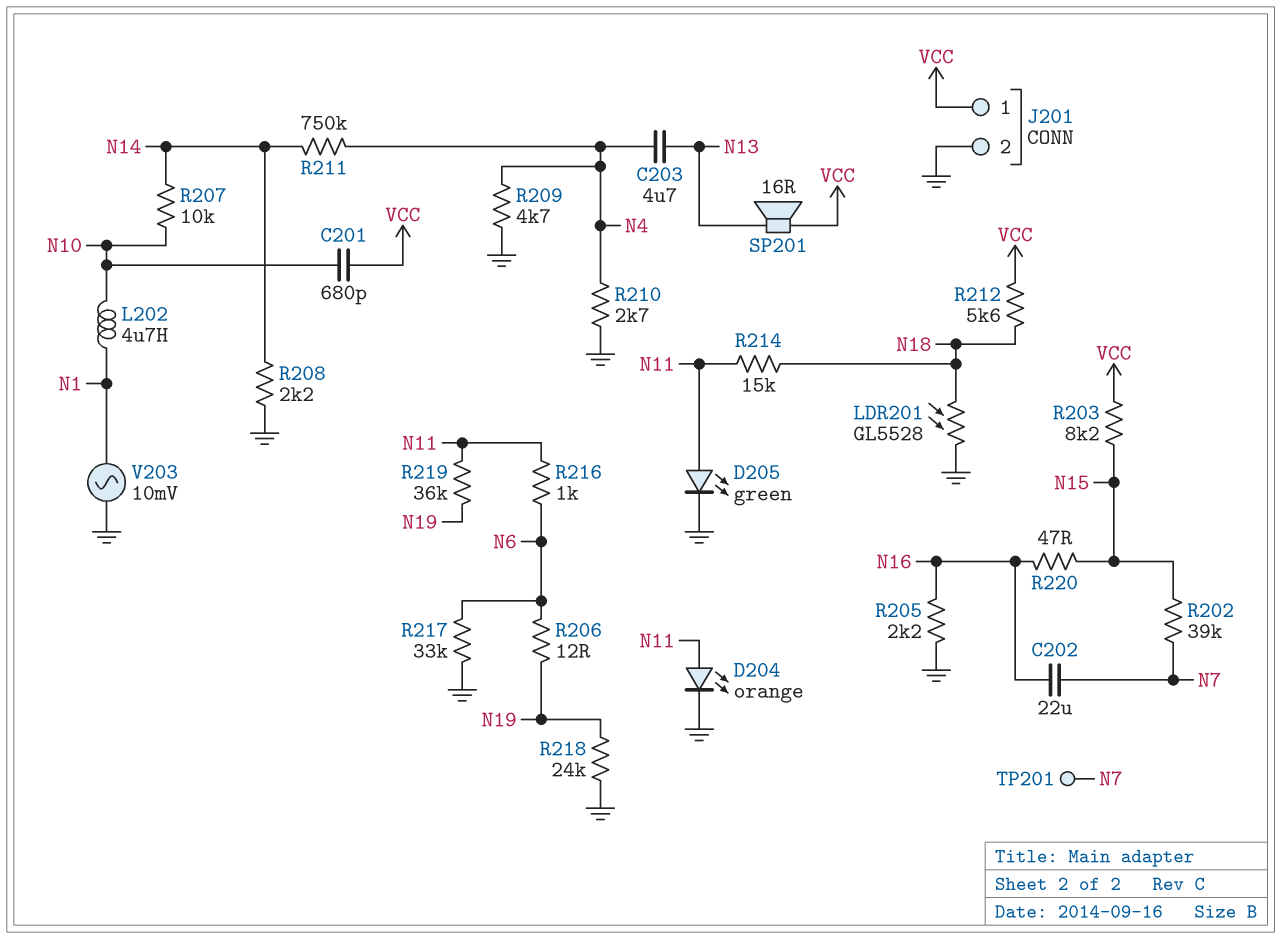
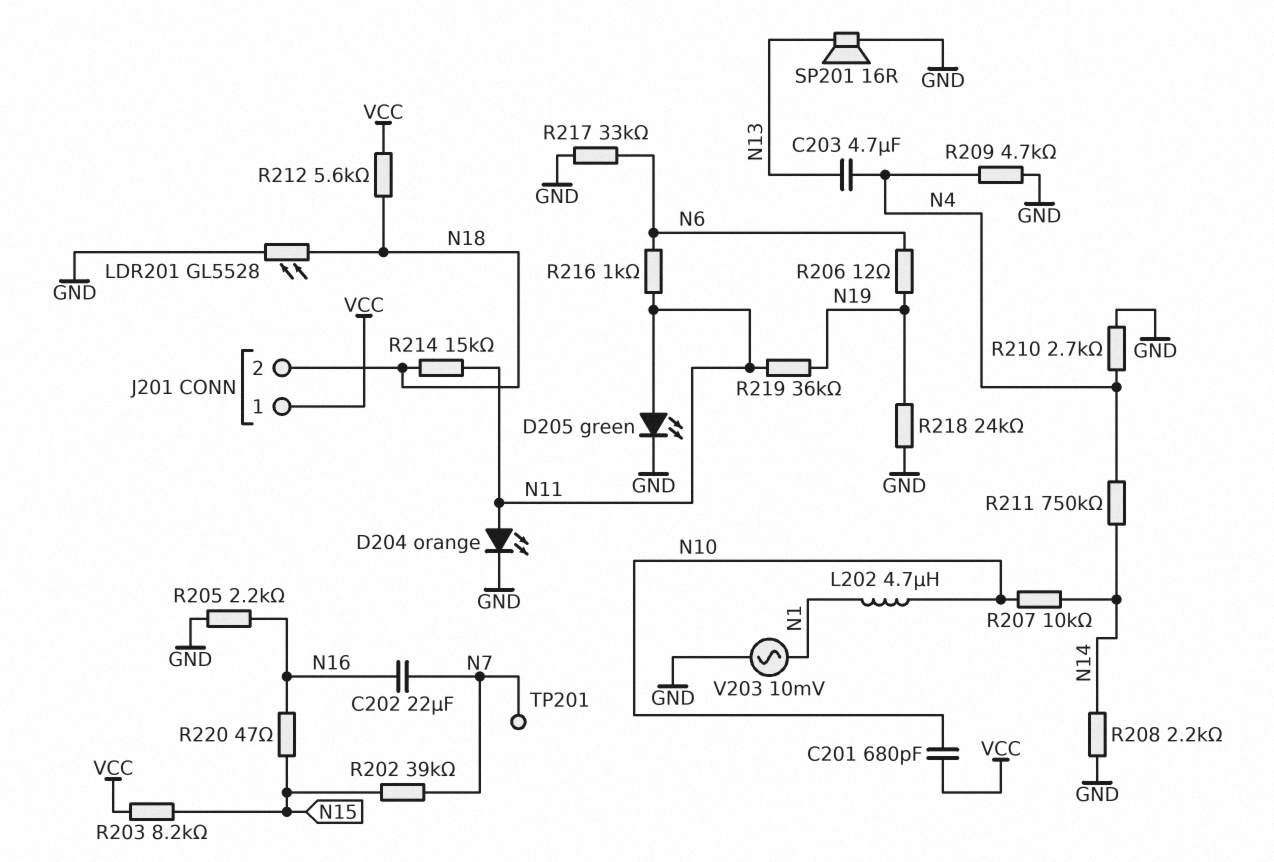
J201 pin 2: GND -> N18
SP201: speaker 16R (N13, VCC) -> speaker 16R (GND, N13)

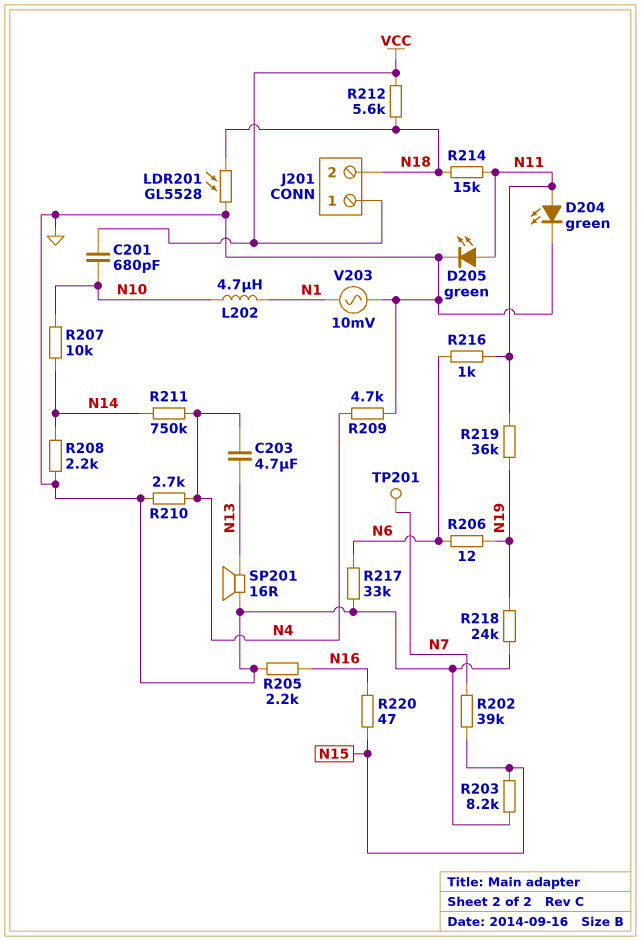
C202: 22uF (N7, N16) -> none
D204: LED orange (A N11, K GND) -> LED green (A N11, K GND)
R203: 8.2k (N15, VCC) -> 8.2k (GND, N15)

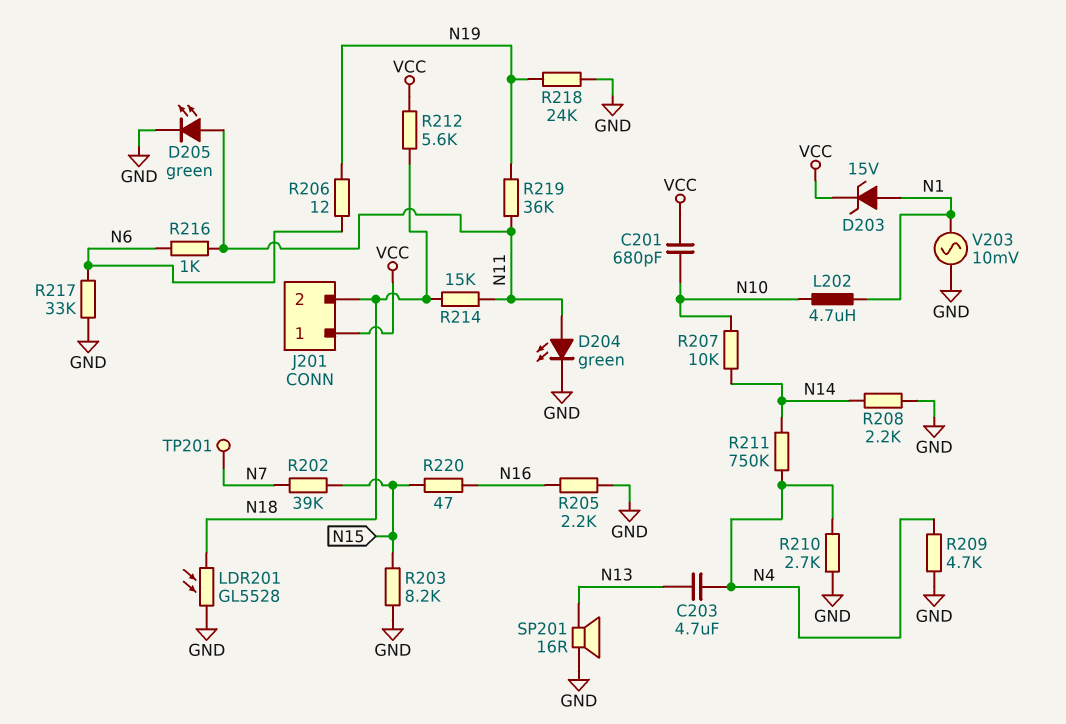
D203: none -> zener 15V (A N1, K VCC)

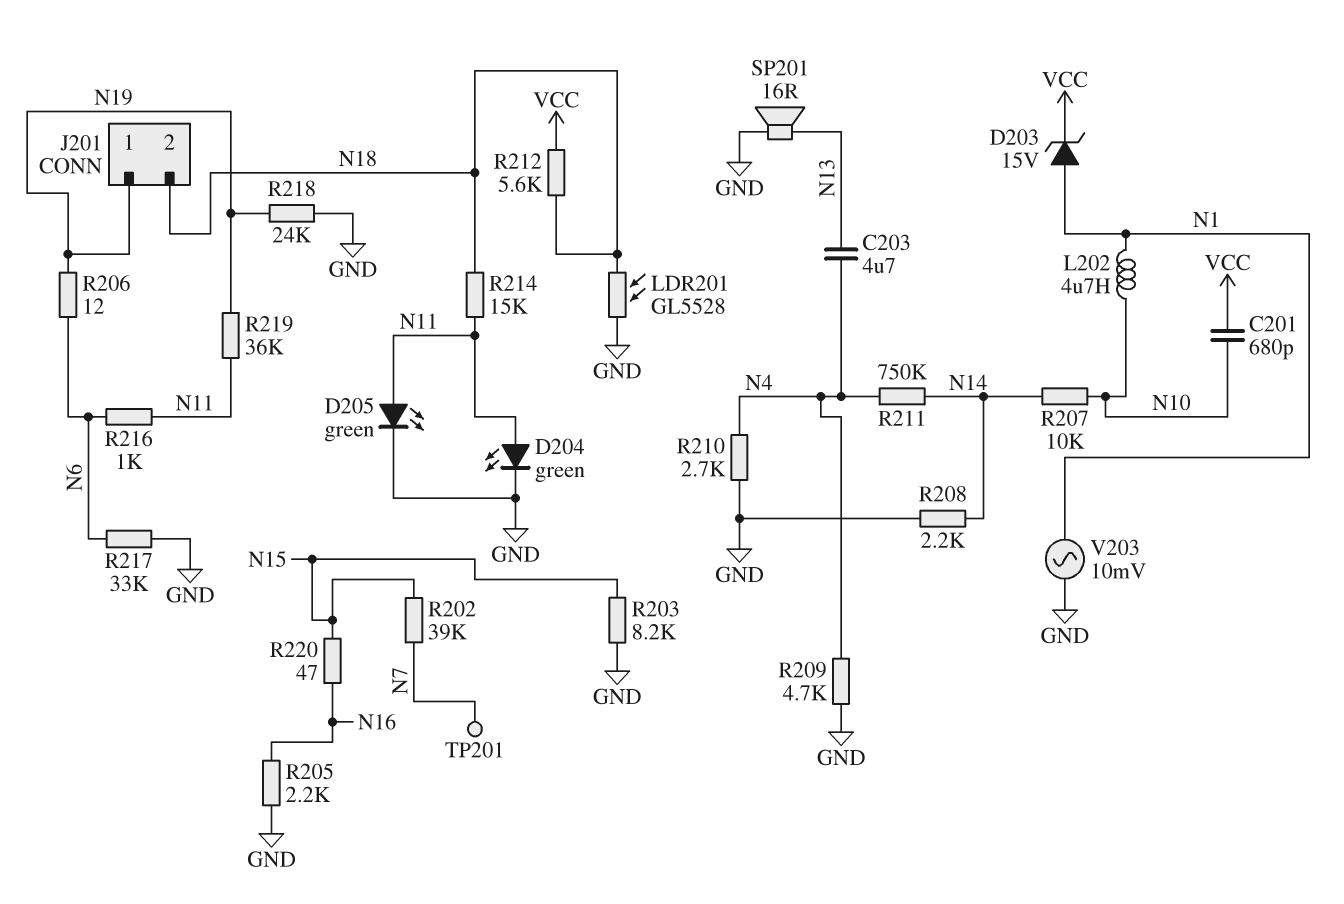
J201 pin 1: VCC -> N19

